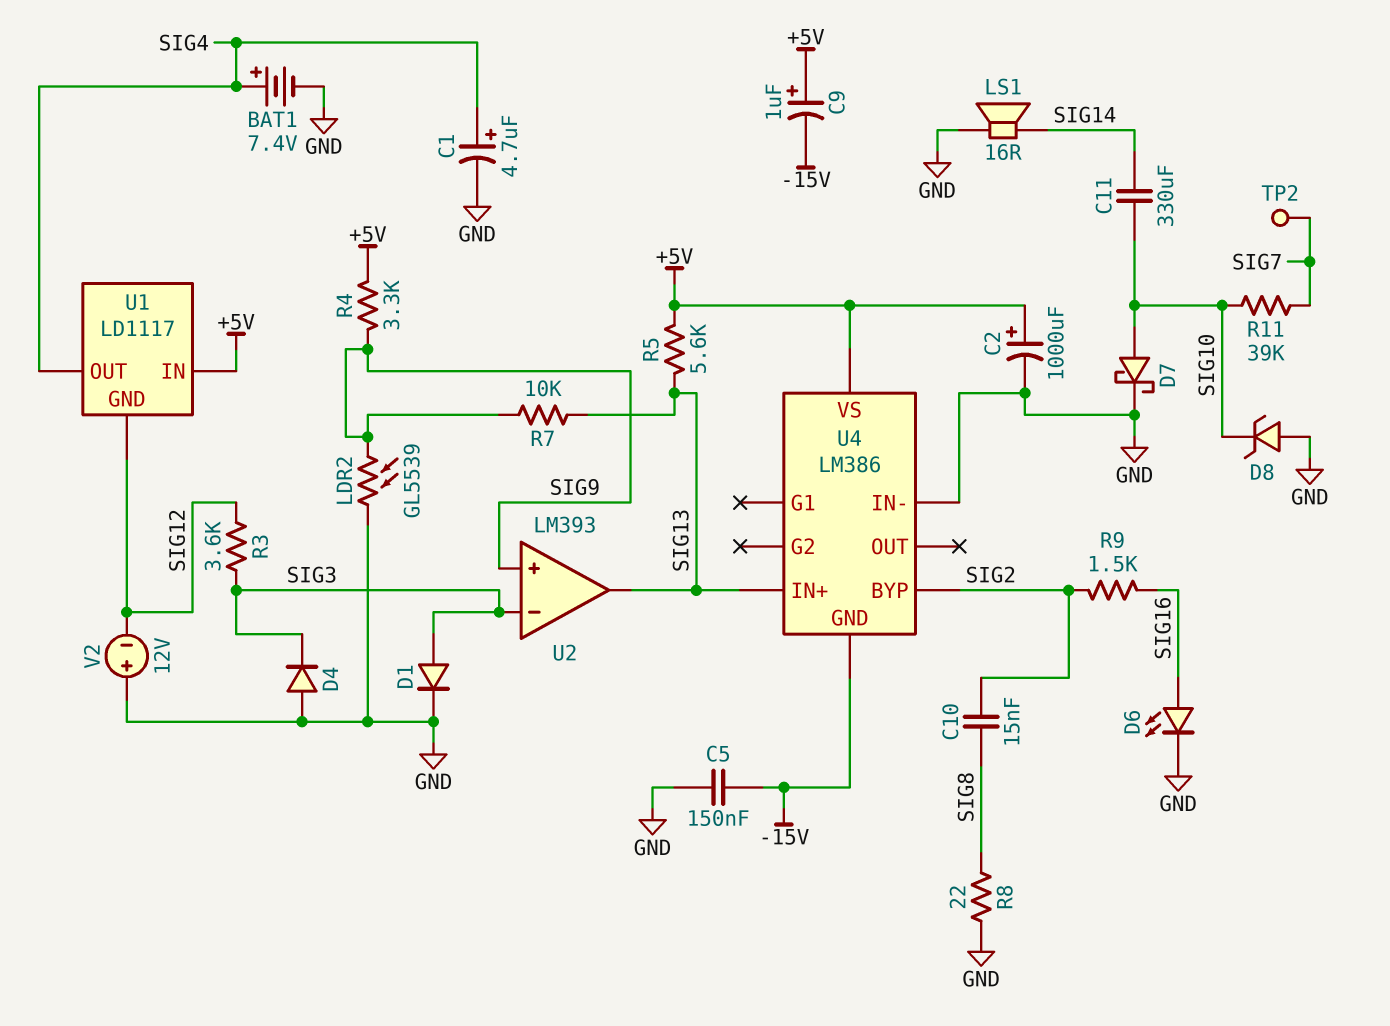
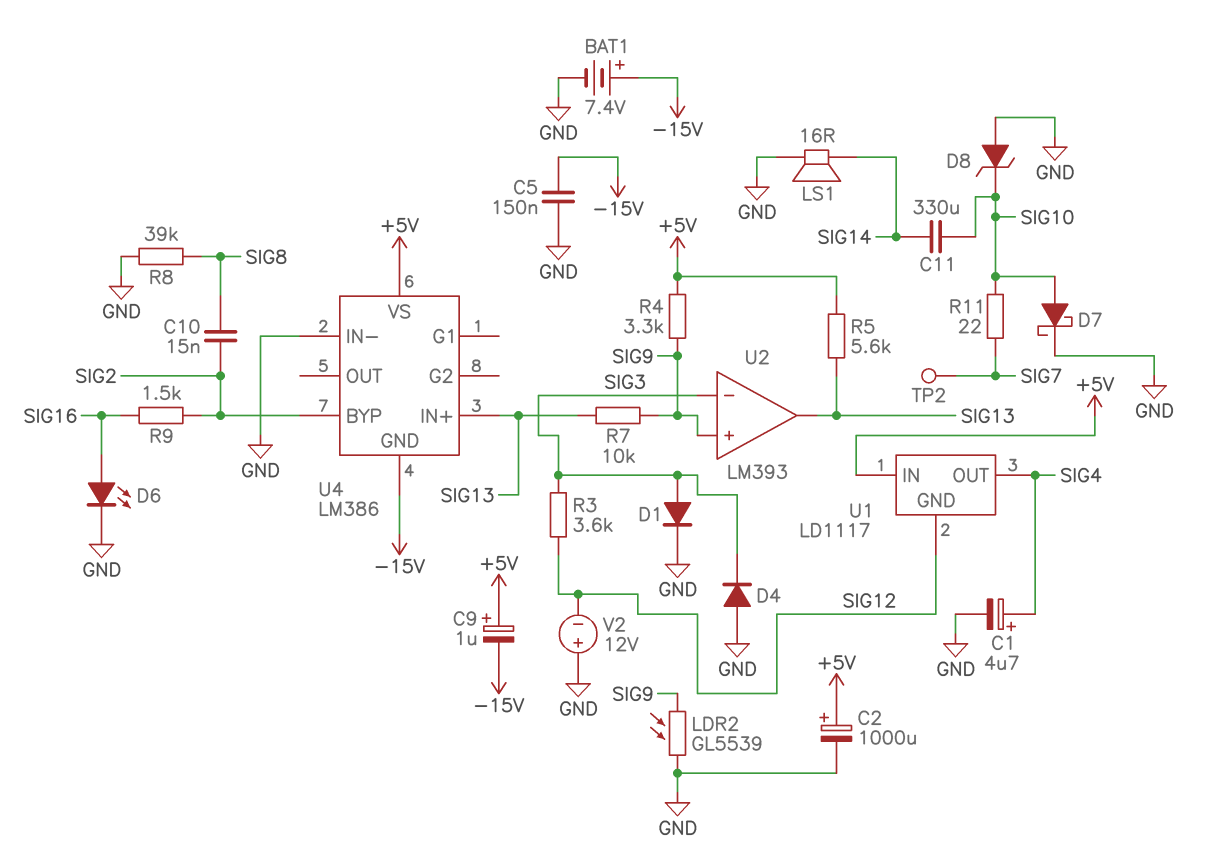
BAT1: 7.4V (plus SIG4, minus GND) -> 7.4V (plus -15V, minus GND)
R8: 22 (GND, SIG8) -> 39k (GND, SIG8)
R11: 39k (SIG7, SIG10) -> 22 (SIG7, SIG10)

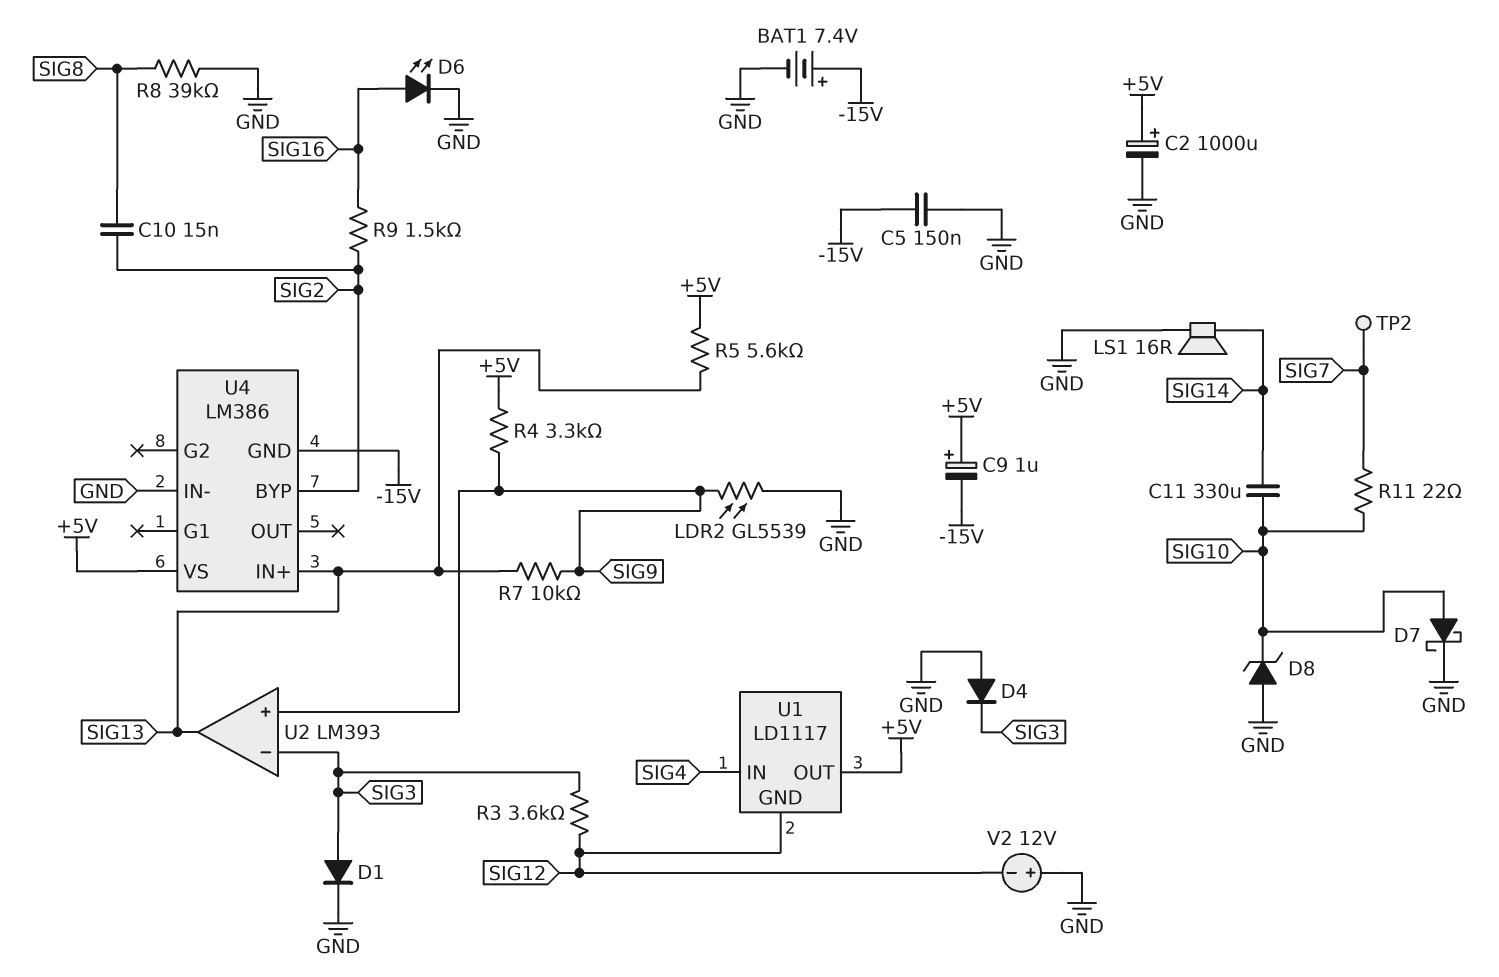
C1: 4.7uF (plus SIG4, minus GND) -> none
U1 pin IN: +5V -> SIG4
U1 pin OUT: SIG4 -> +5V

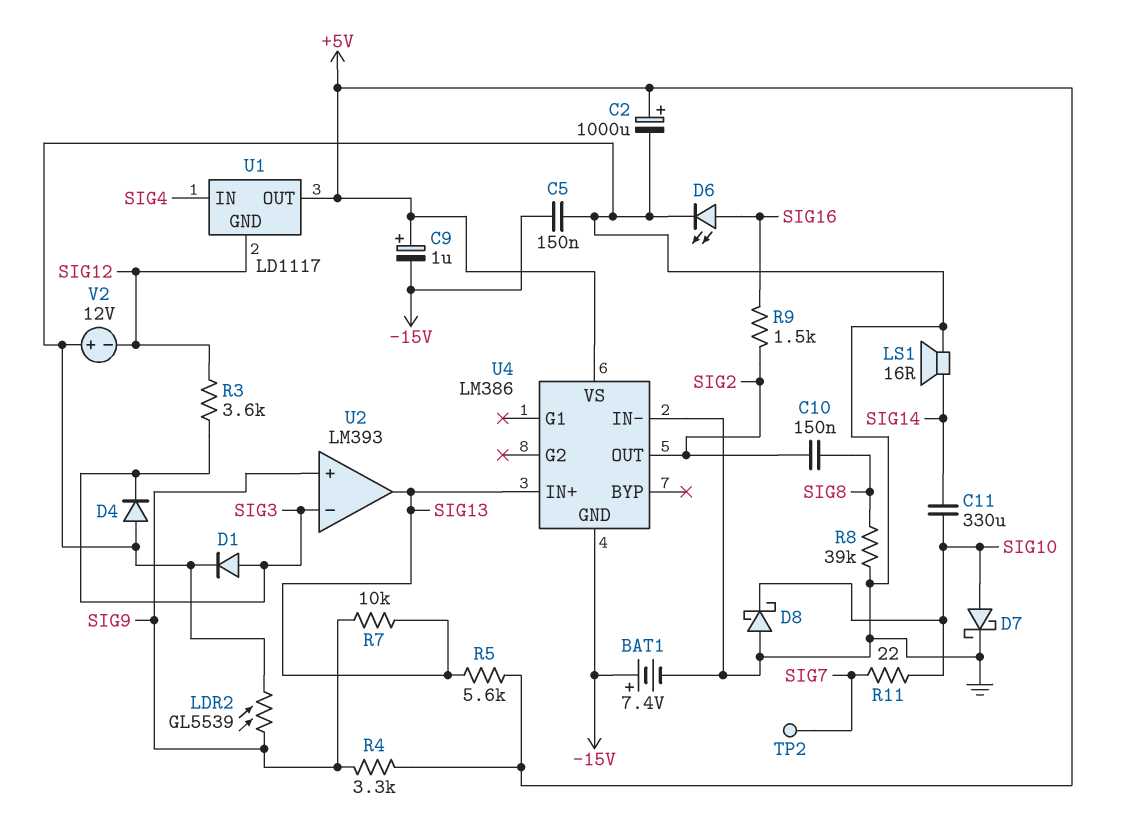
C10: 15nF (SIG2, SIG8) -> 150nF (SIG2, SIG8)
D8: zener (A GND, K SIG10) -> schottky (A GND, K SIG10)
U4 pin BYP: SIG2 -> none
U4 pin OUT: none -> SIG2

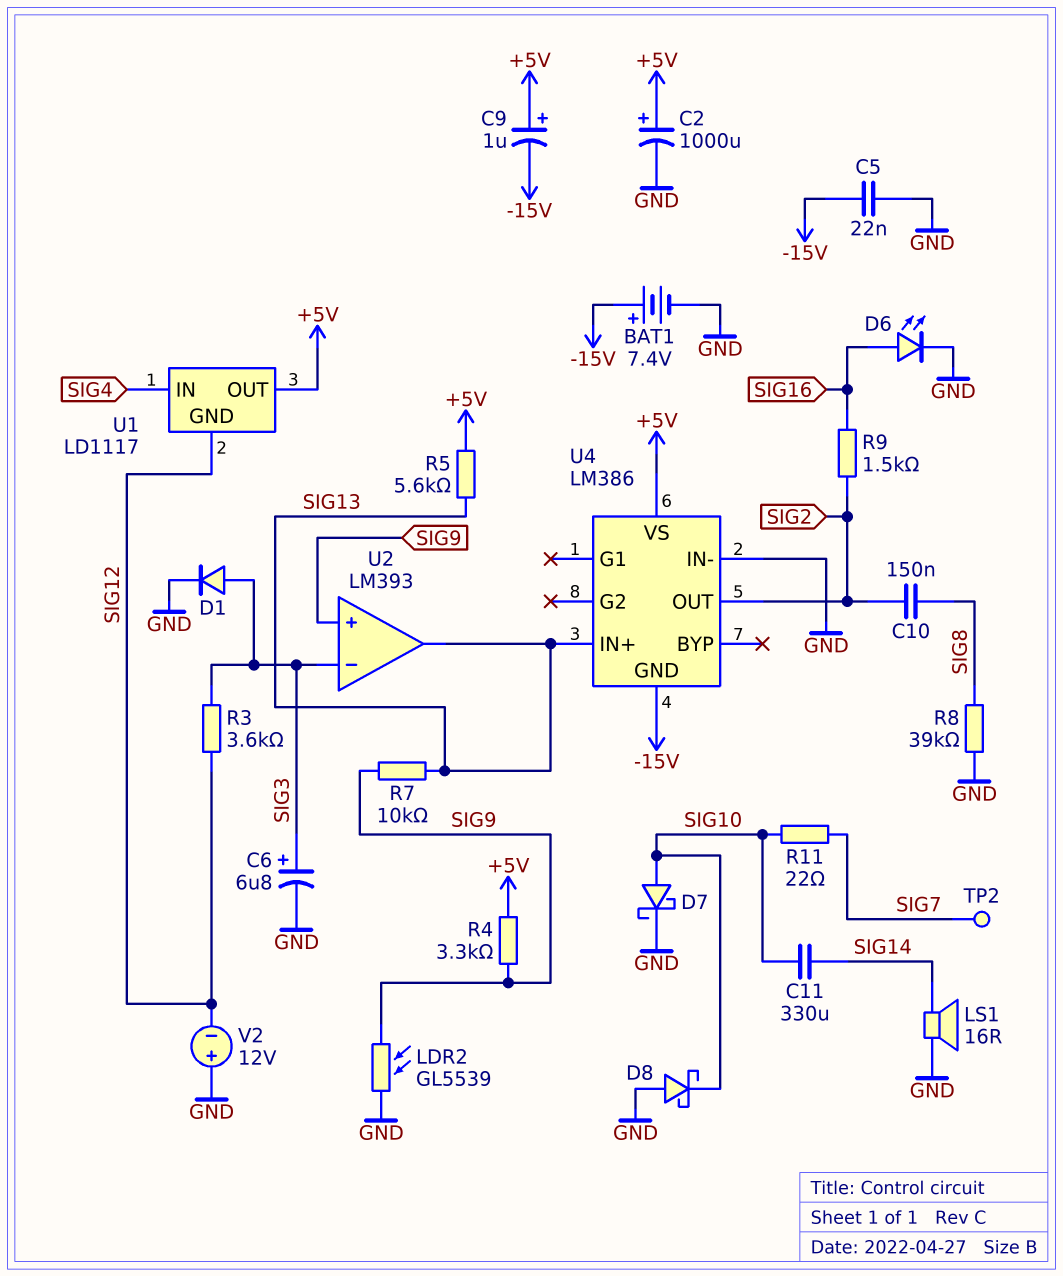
C5: 150nF (-15V, GND) -> 22nF (-15V, GND)
C6: none -> 6.8uF (plus SIG3, minus GND)
D4: diode (A GND, K SIG3) -> none

